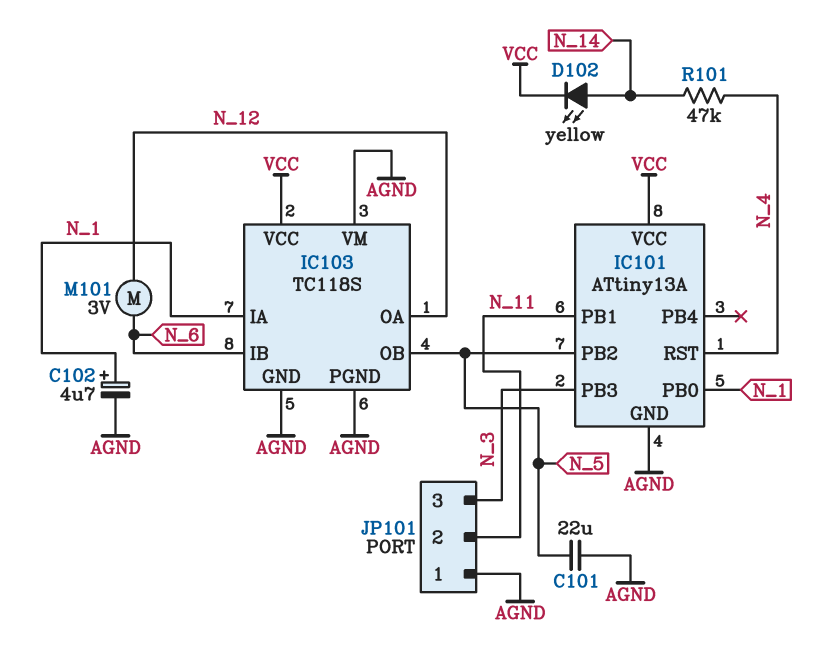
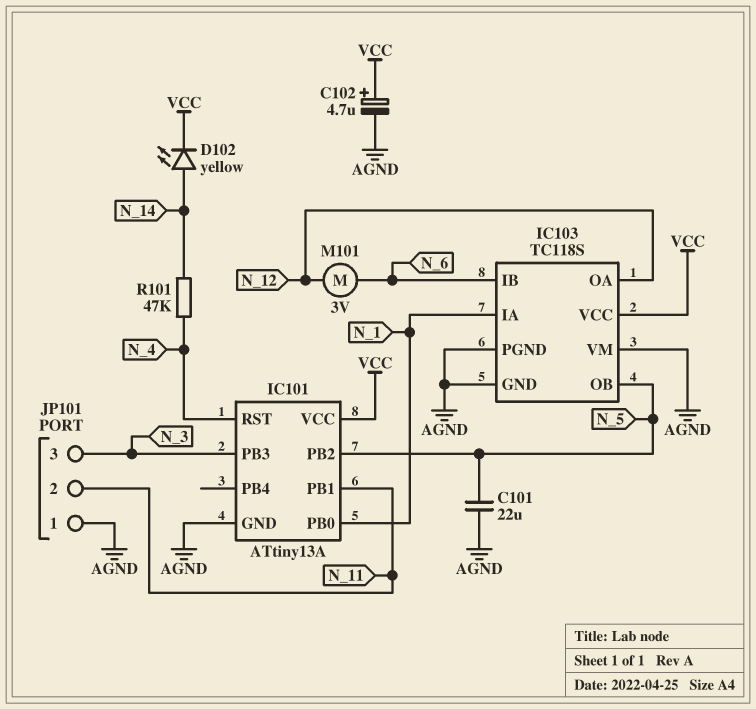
C102: 4.7uF (plus N_1, minus AGND) -> 4.7uF (plus VCC, minus AGND)

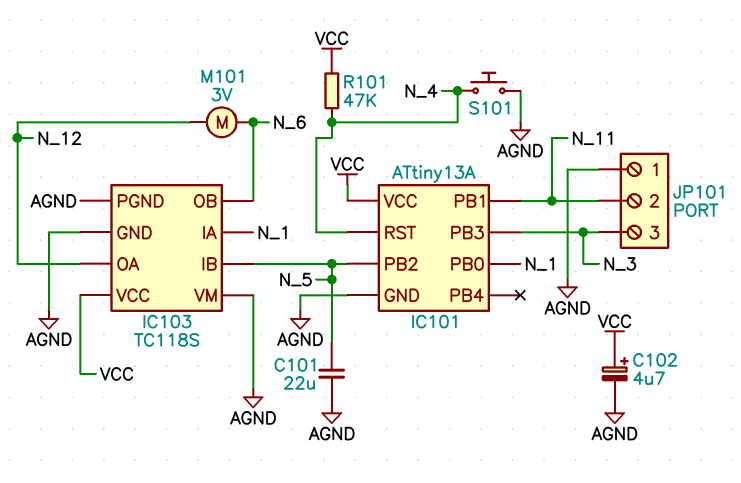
D102: LED yellow (A N_14, K VCC) -> none
IC103 pin IB: N_6 -> N_5
IC103 pin OB: N_5 -> N_6
R101: 47k (N_4, N_14) -> 47k (N_4, VCC)
S101: none -> button (AGND, N_4)

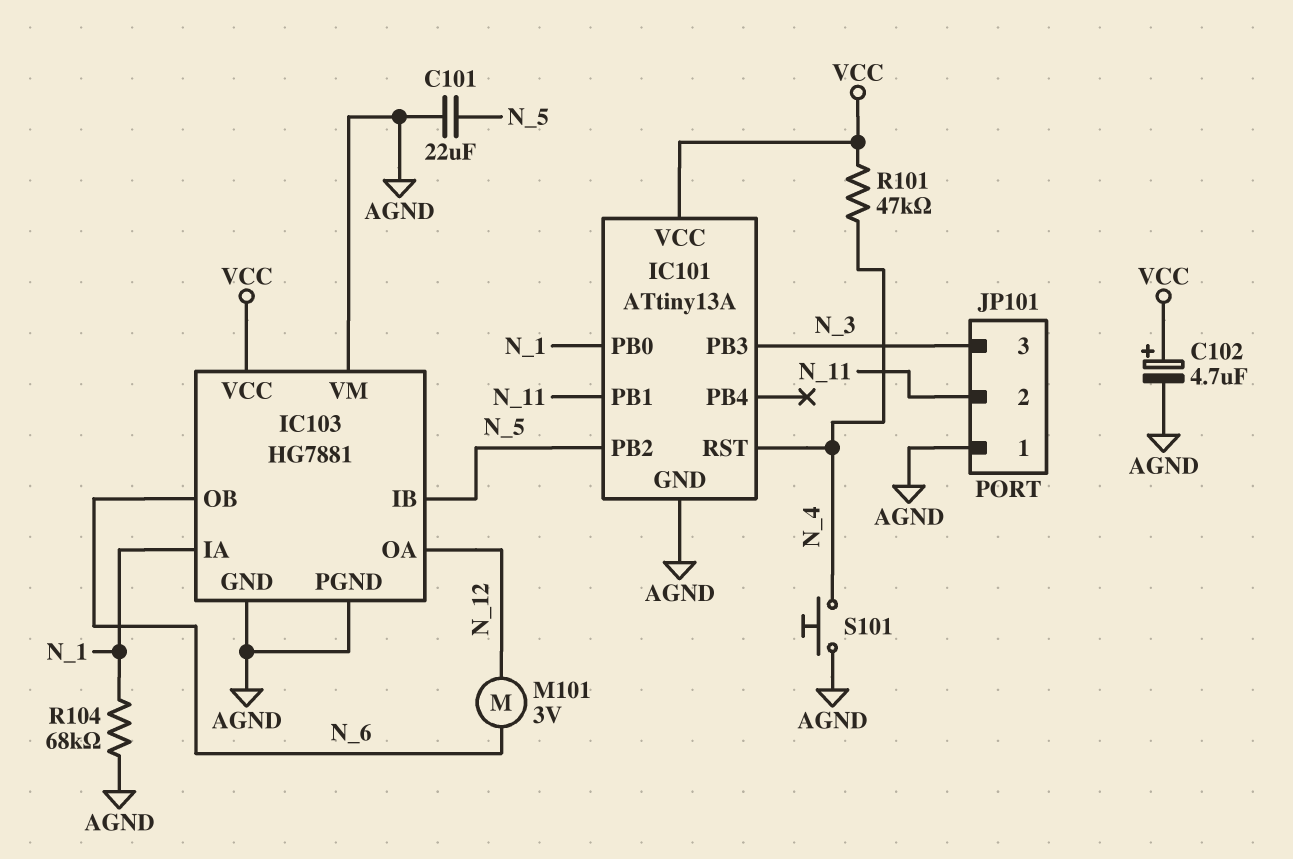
IC103: TC118S -> HG7881
R104: none -> 68k (AGND, N_1)

